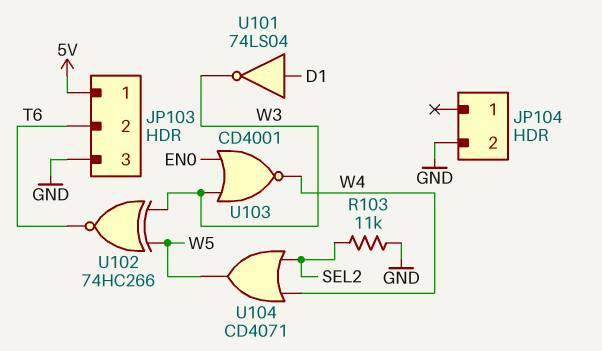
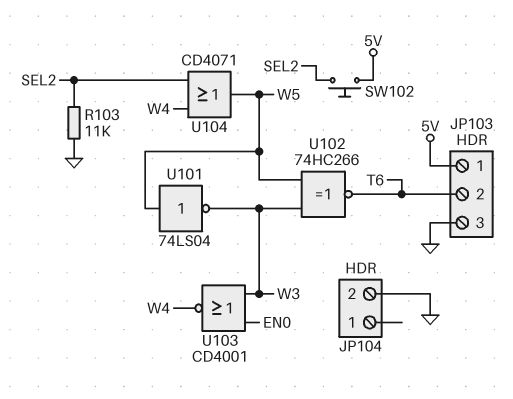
SW102: none -> button (5V, SEL2)
U101: NOT 74LS04 (in D1, out W3) -> NOT 74LS04 (in W5, out W3)

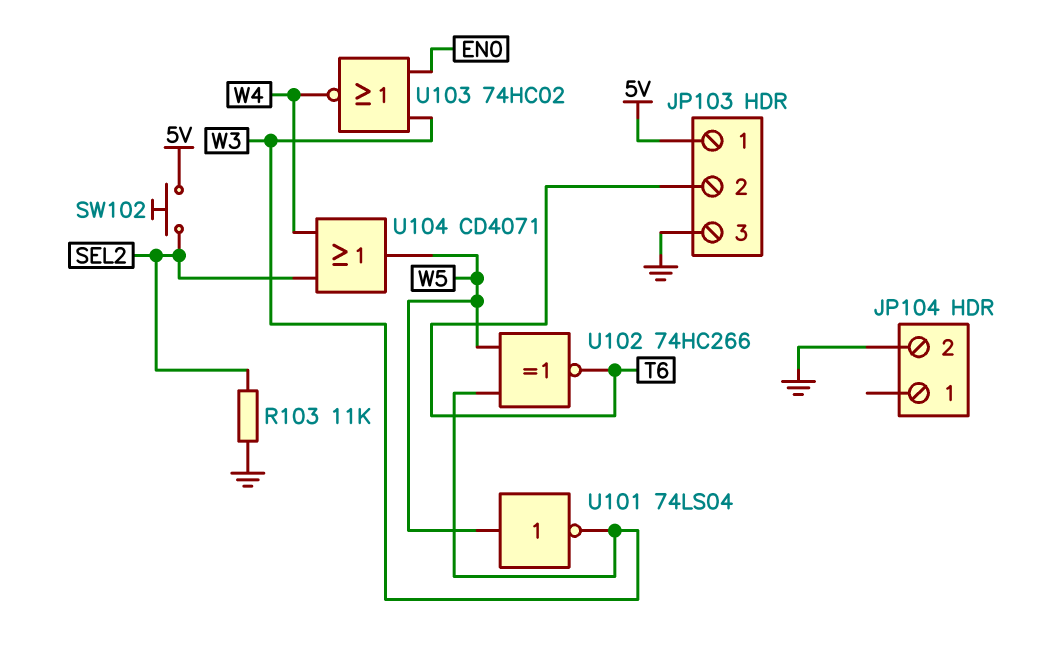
U103: NOR CD4001 (in EN0, in W3, out W4) -> NOR 74HC02 (in EN0, in W3, out W4)

